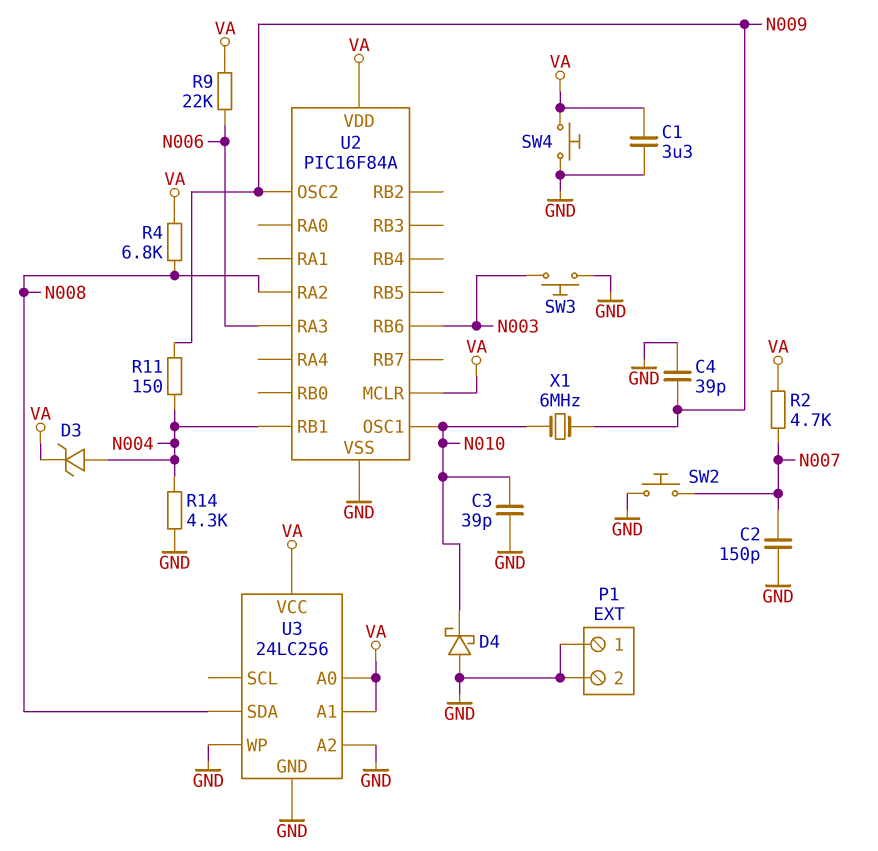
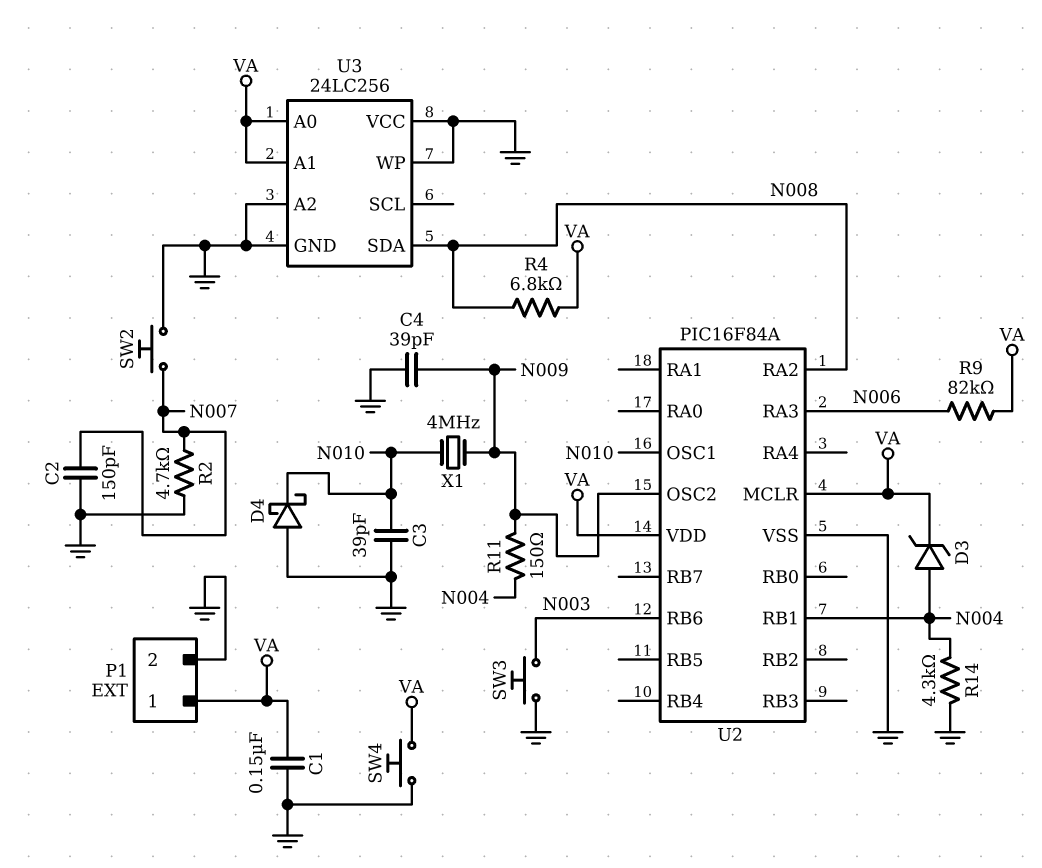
C1: 3.3uF (GND, VA) -> 150nF (GND, VA)
P1 pin 1: GND -> VA
R2: 4.7k (N007, VA) -> 4.7k (GND, N007)
R9: 22k (N006, VA) -> 82k (N006, VA)
U3 pin VCC: VA -> GND
X1: 6MHz (N009, N010) -> 4MHz (N009, N010)

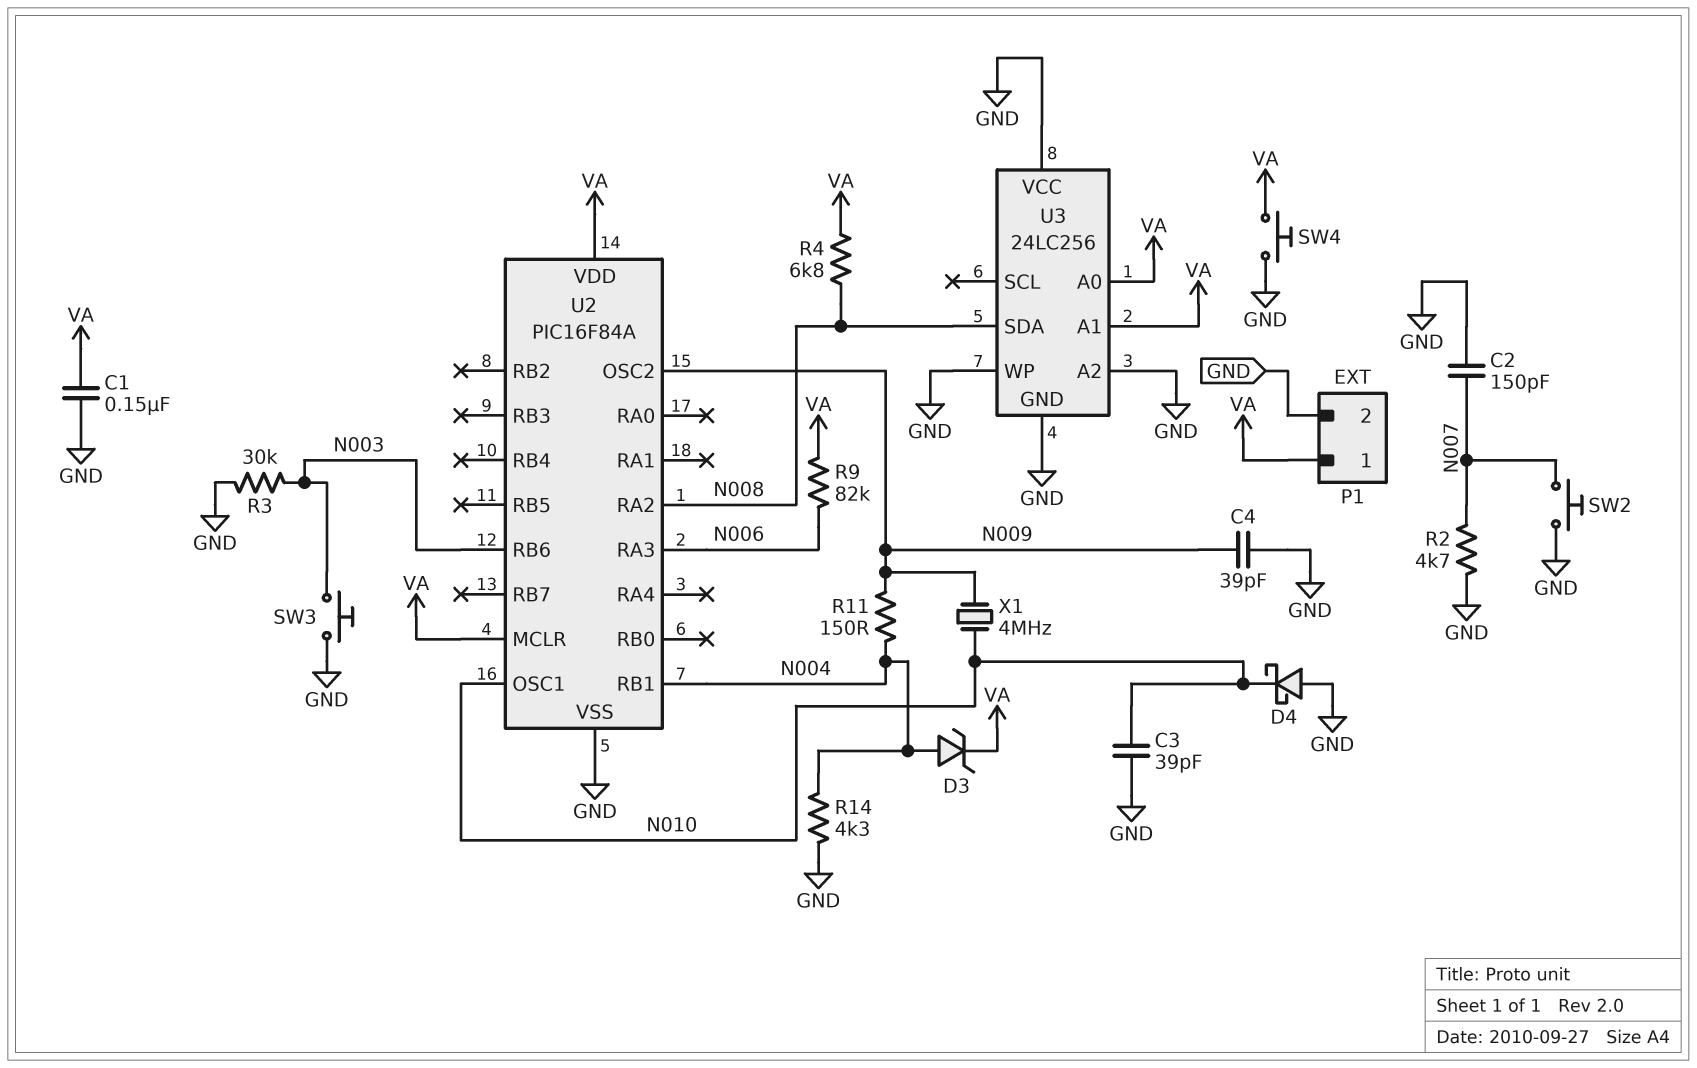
R3: none -> 30k (GND, N003)

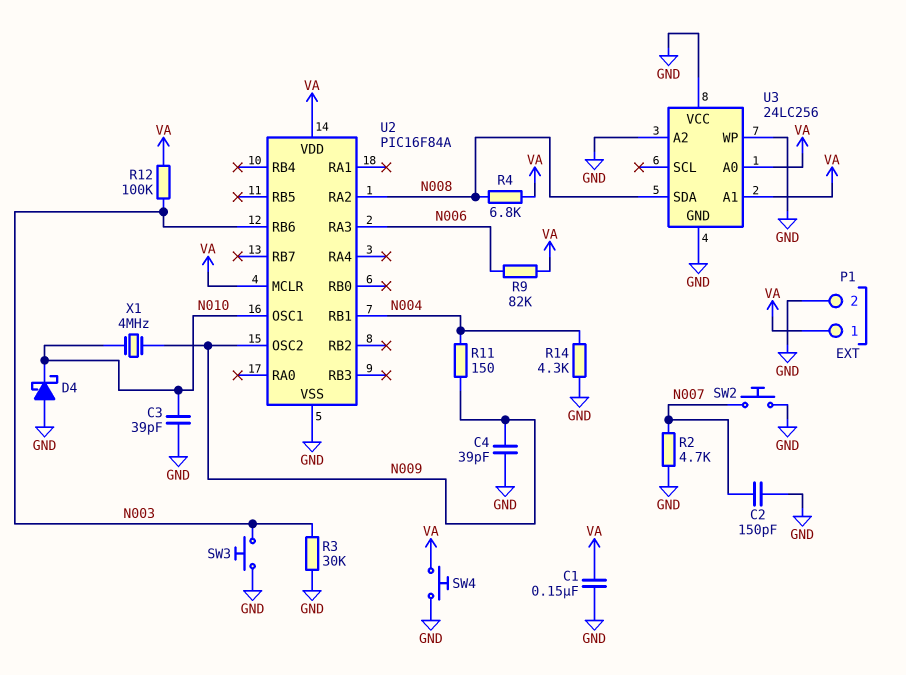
D3: zener (A N004, K VA) -> none
R12: none -> 100k (N003, VA)

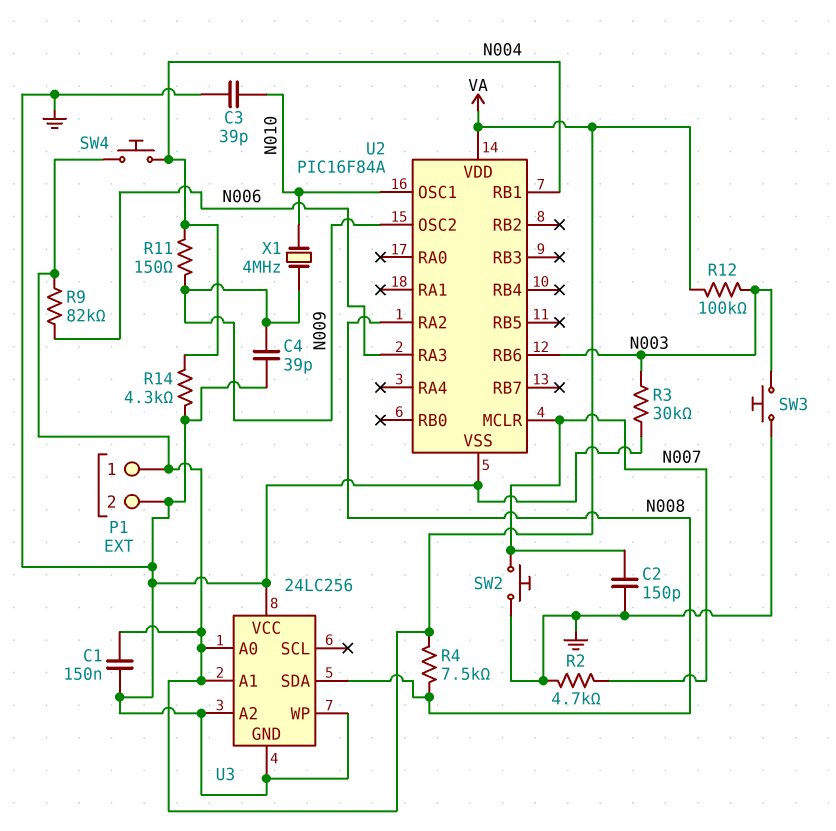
D4: schottky (A GND, K N010) -> none
R4: 6.8k (N008, VA) -> 7.5k (N008, VA)
SW4: button (GND, VA) -> button (N004, VA)
U2 pin MCLR: VA -> N007

